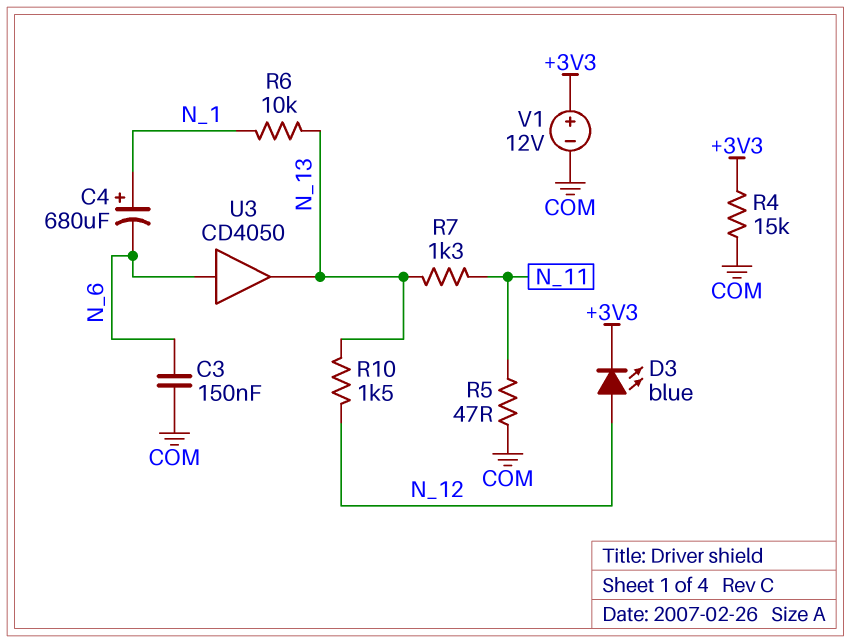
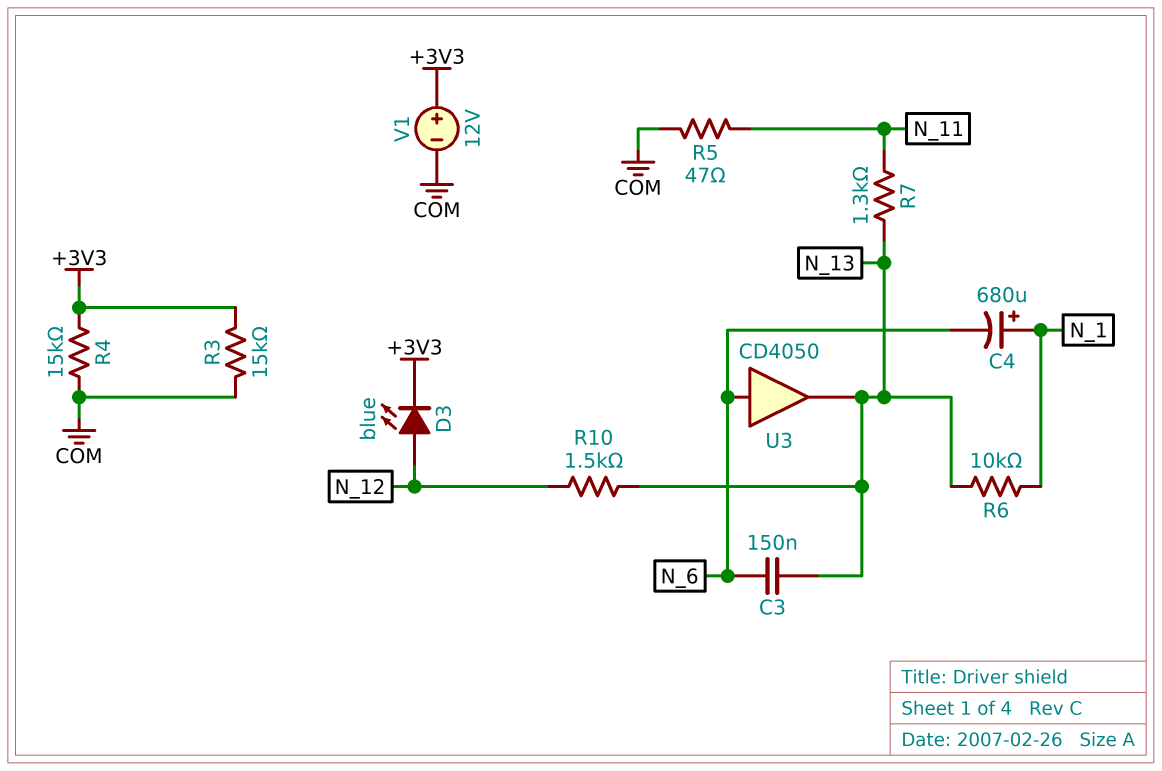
C3: 150nF (COM, N_6) -> 150nF (N_6, N_13)
R3: none -> 15k (+3V3, COM)

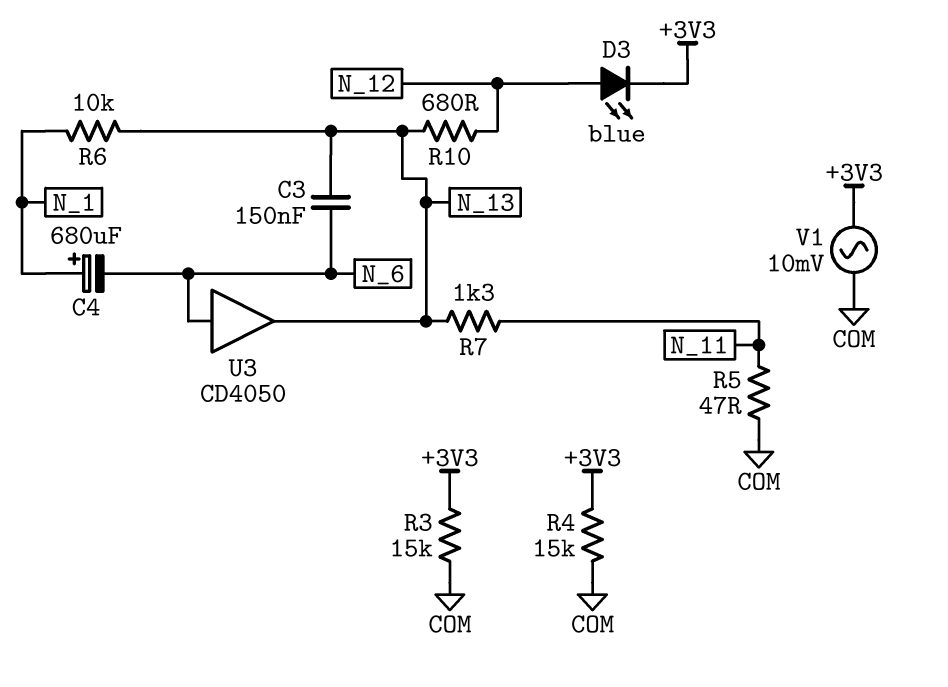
R10: 1.5k (N_12, N_13) -> 680 (N_12, N_13)
V1: 12V (plus +3V3, minus COM) -> AC 10mV (+3V3, COM)

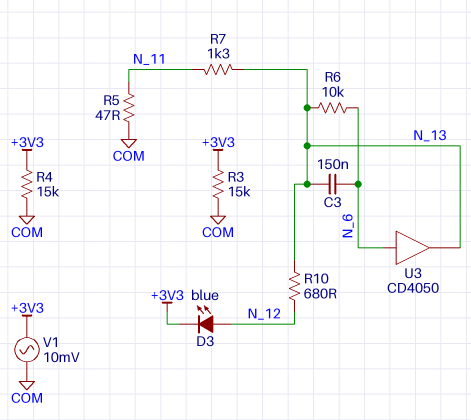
C4: 680uF (plus N_1, minus N_6) -> none
R6: 10k (N_1, N_13) -> 10k (N_6, N_13)

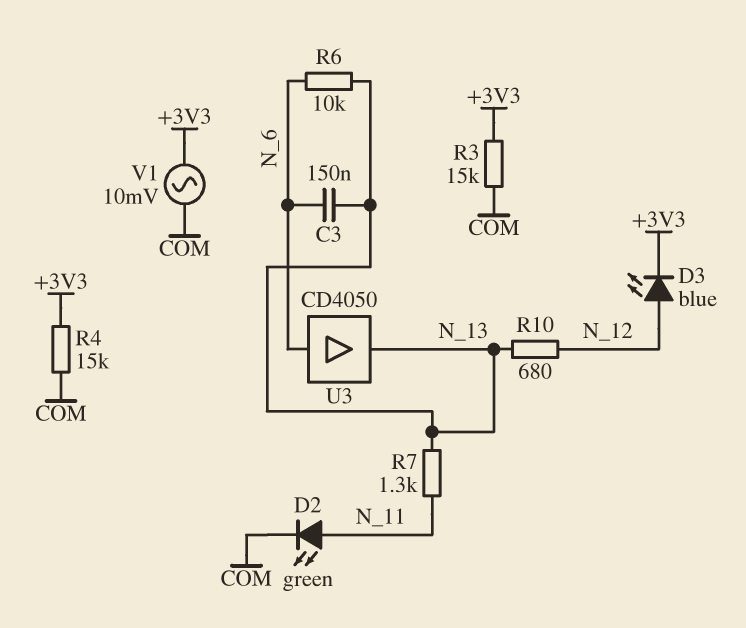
D2: none -> LED green (A N_11, K COM)
R5: 47 (COM, N_11) -> none

